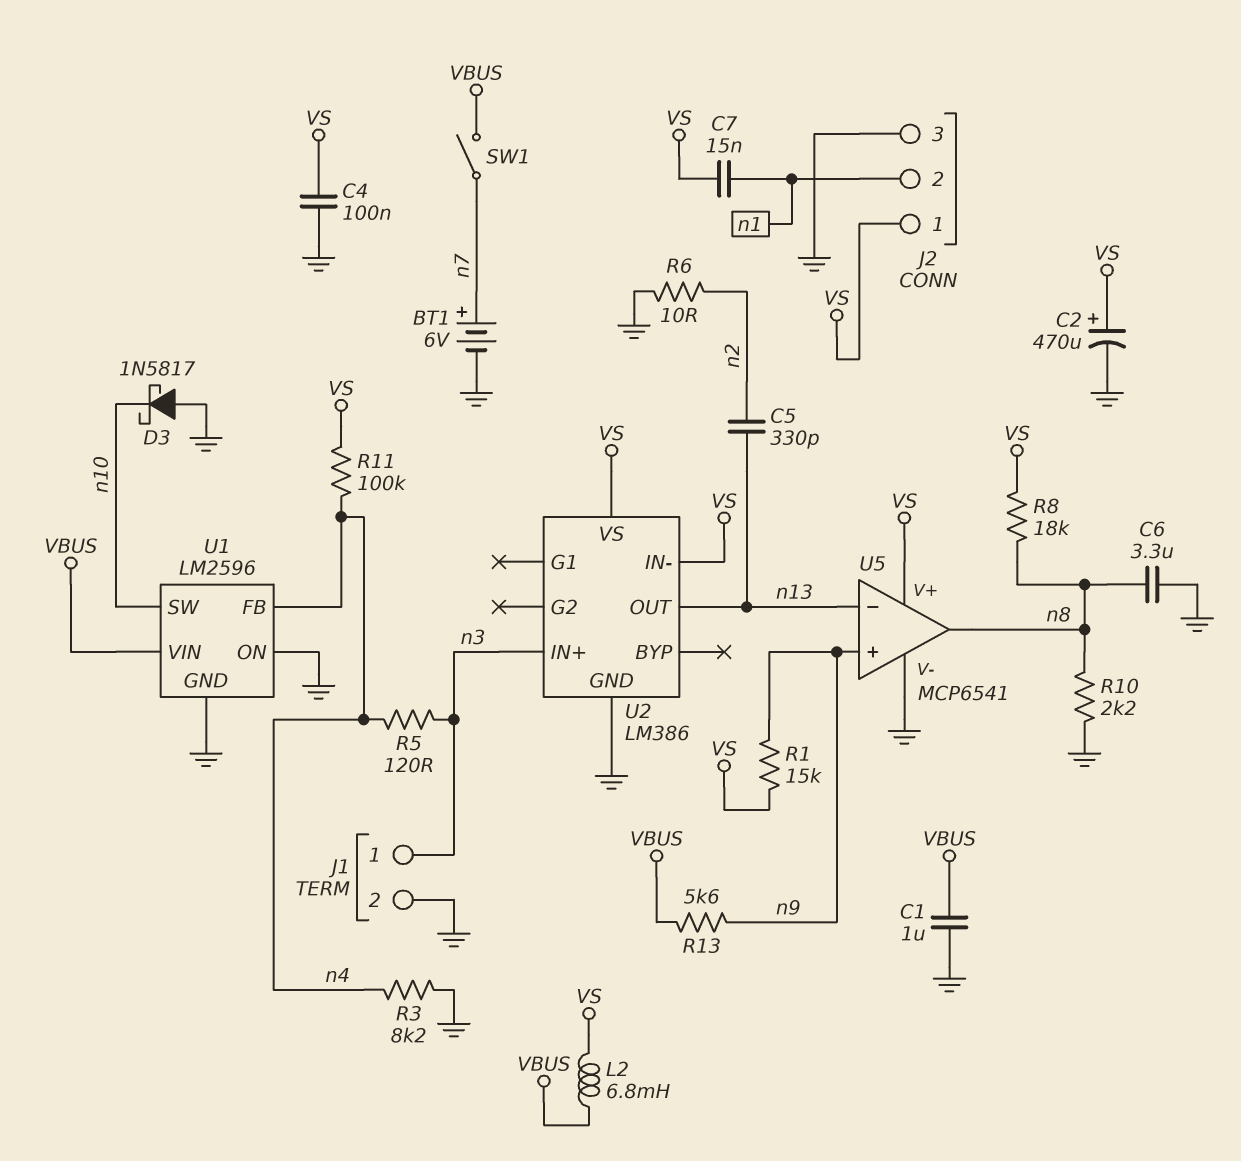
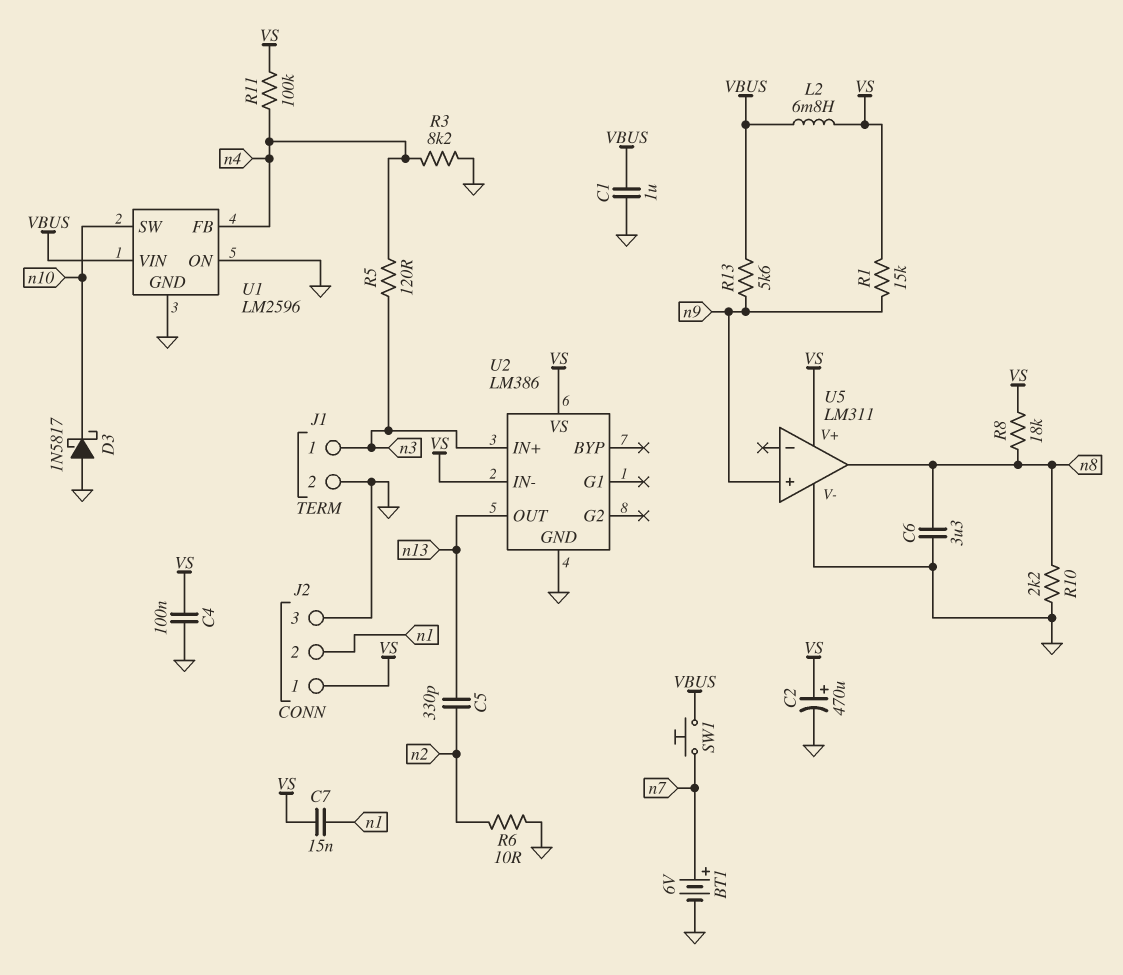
SW1: switch (VBUS, n7) -> button (VBUS, n7)
U5: MCP6541 -> LM311
U5 pin in-: n13 -> none

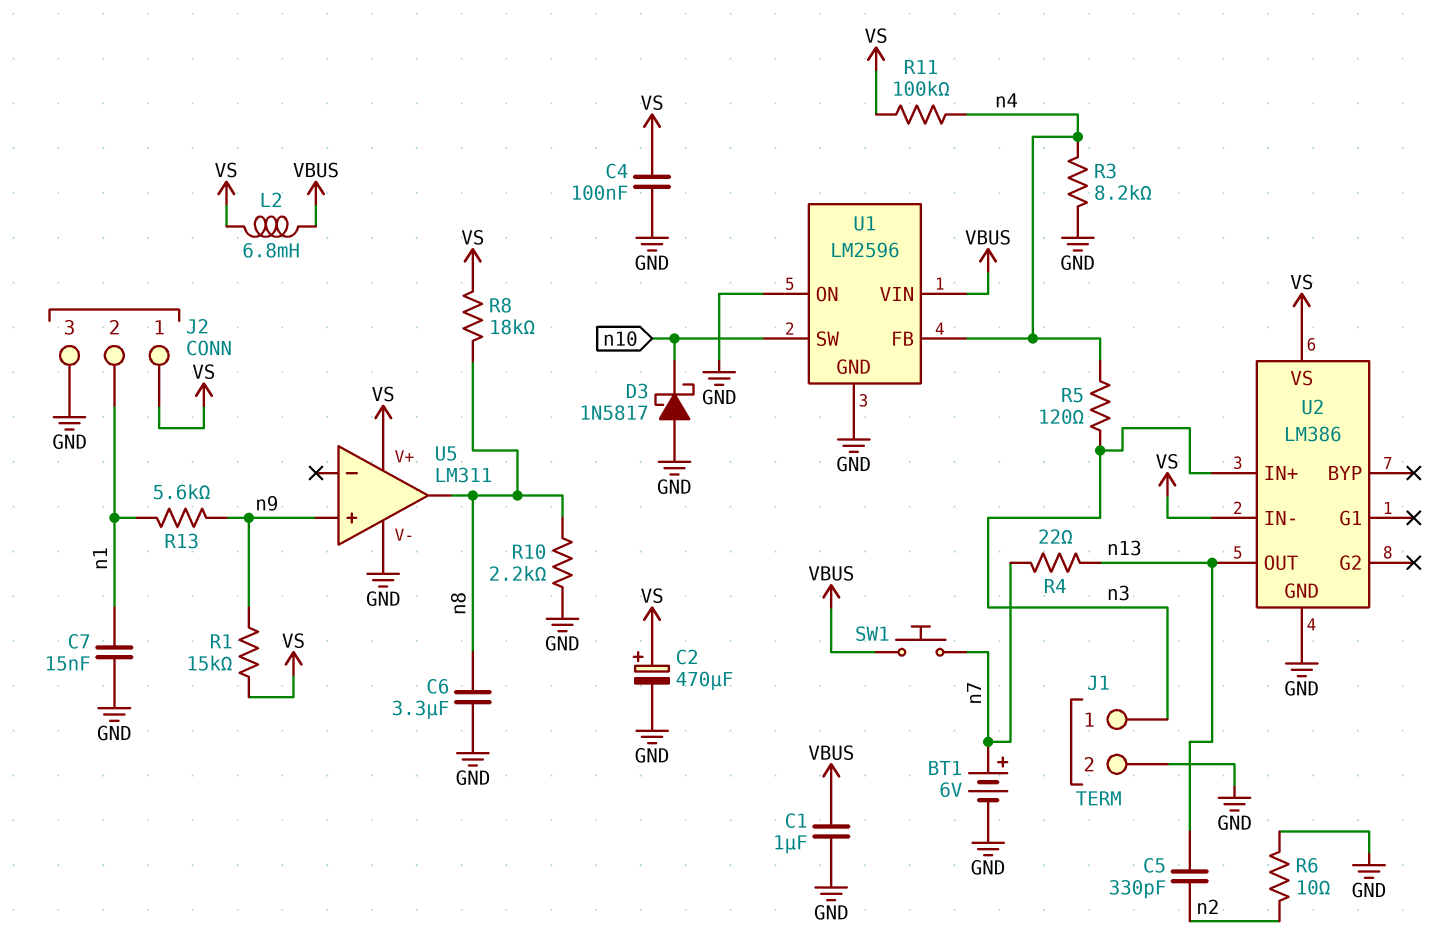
C7: 15nF (VS, n1) -> 15nF (GND, n1)
R4: none -> 22 (n7, n13)
R13: 5.6k (VBUS, n9) -> 5.6k (n1, n9)

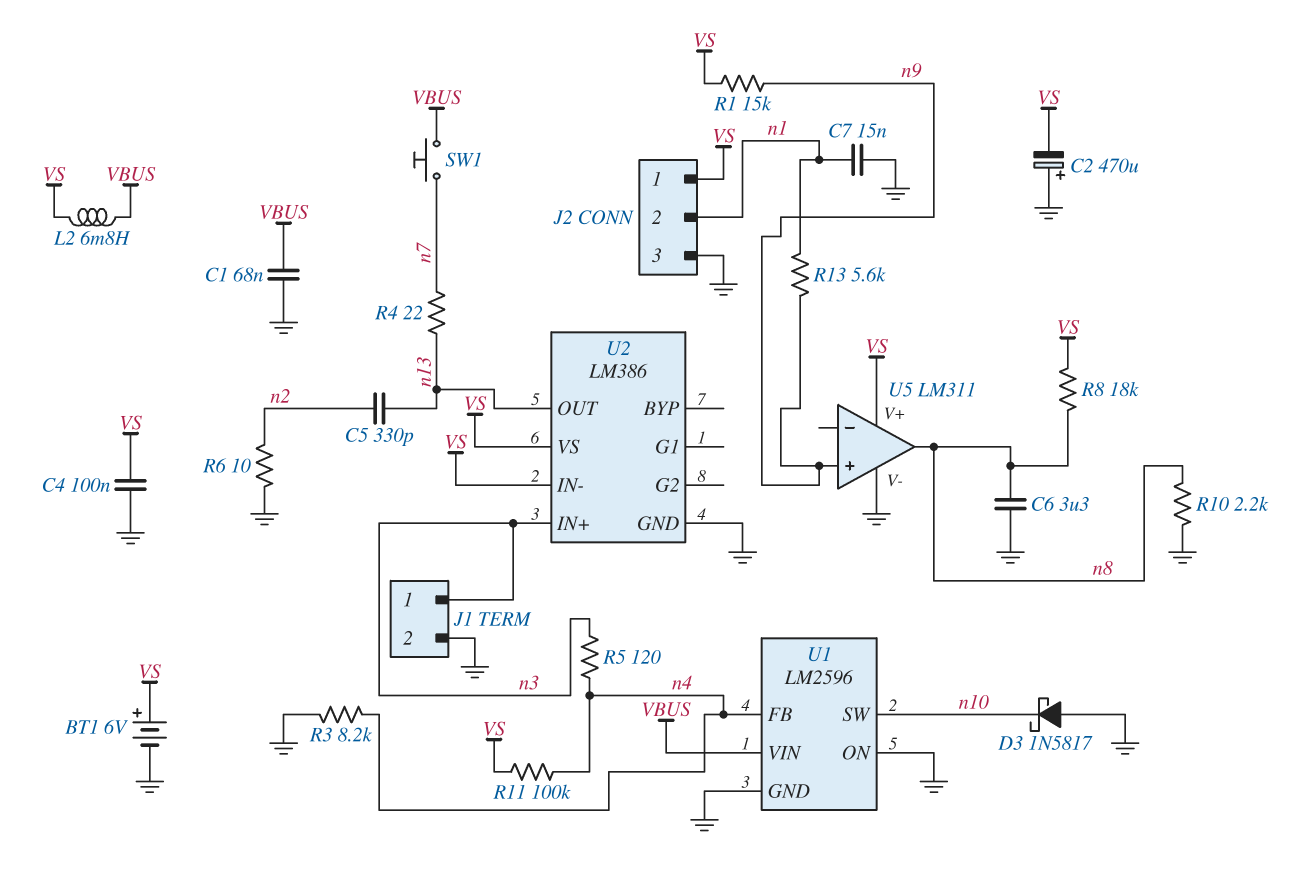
BT1: 6V (plus n7, minus GND) -> 6V (plus VS, minus GND)
C1: 1uF (GND, VBUS) -> 68nF (GND, VBUS)
C2: 470uF (plus VS, minus GND) -> 470uF (plus GND, minus VS)

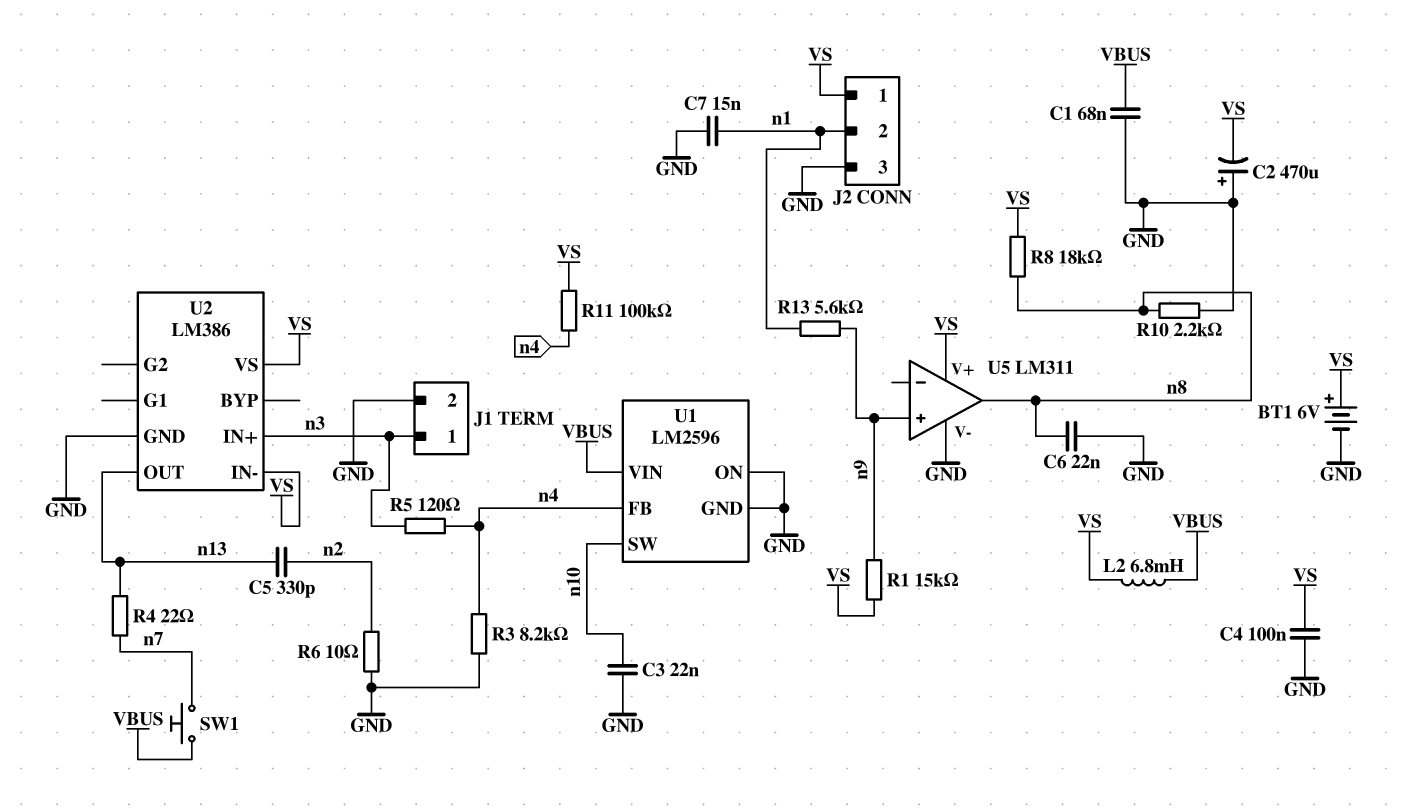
C3: none -> 22nF (GND, n10)
C6: 3.3uF (GND, n8) -> 22nF (GND, n8)
D3: schottky 1N5817 (A GND, K n10) -> none

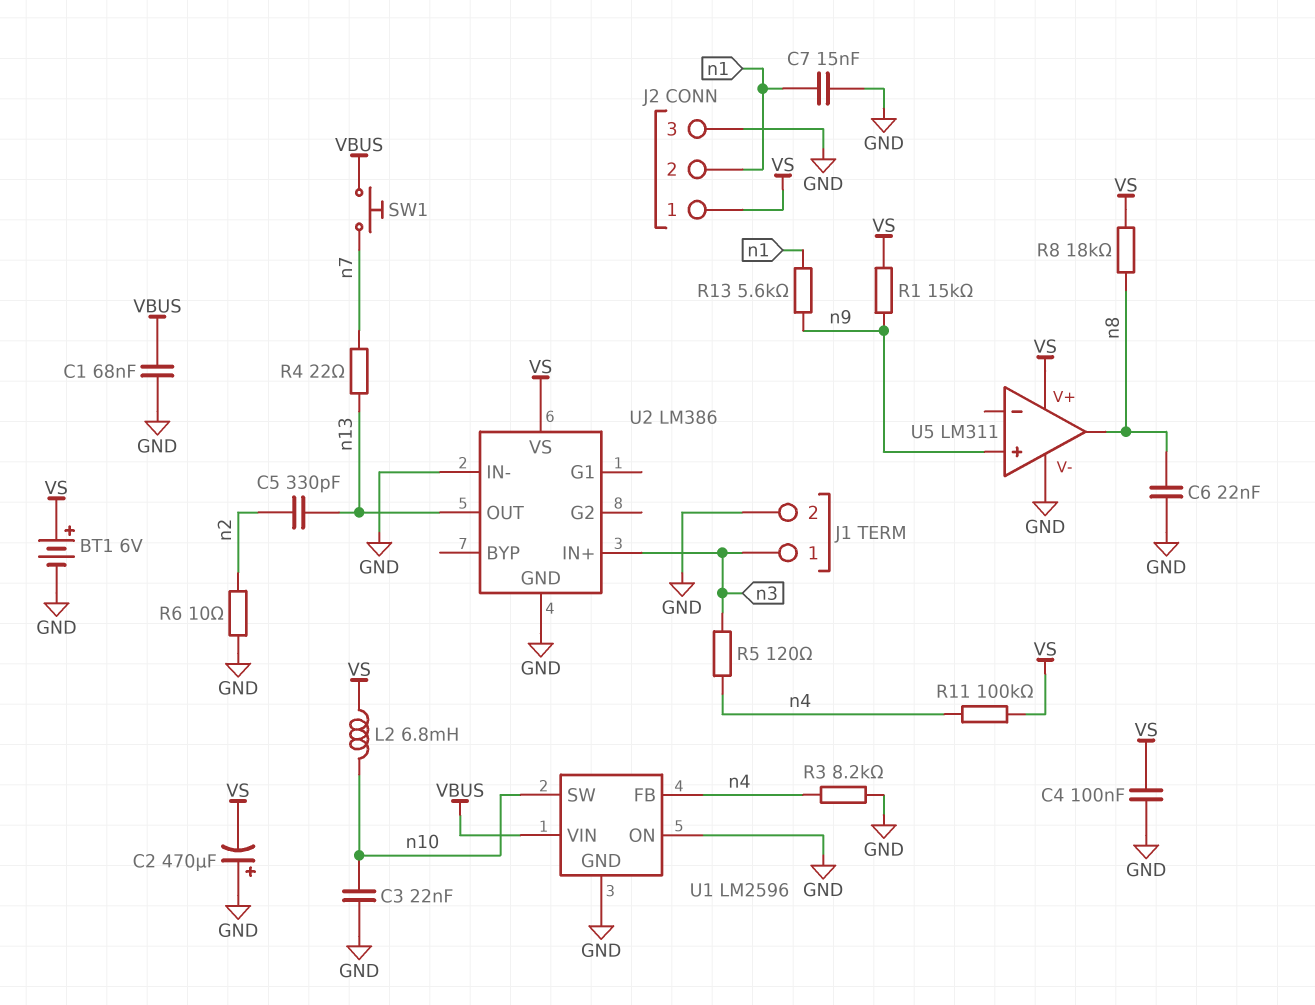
L2: 6.8mH (VBUS, VS) -> 6.8mH (VS, n10)
R10: 2.2k (GND, n8) -> none
U2 pin IN-: VS -> GND

